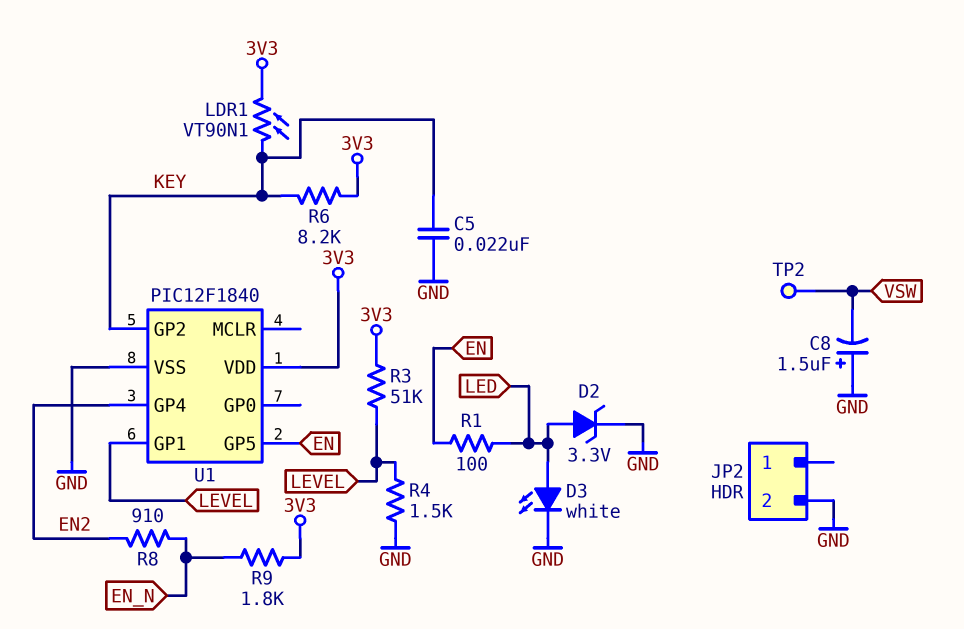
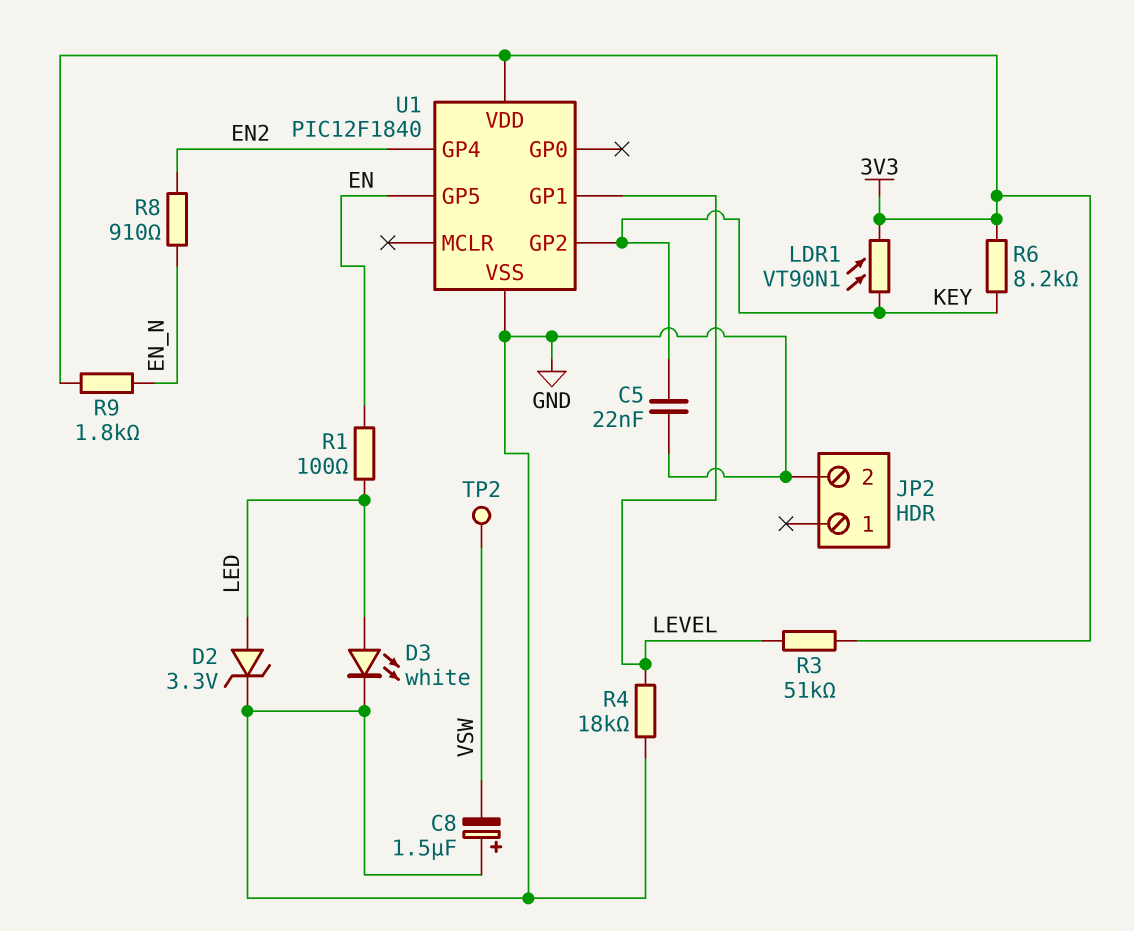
R4: 1.5k (GND, LEVEL) -> 18k (GND, LEVEL)

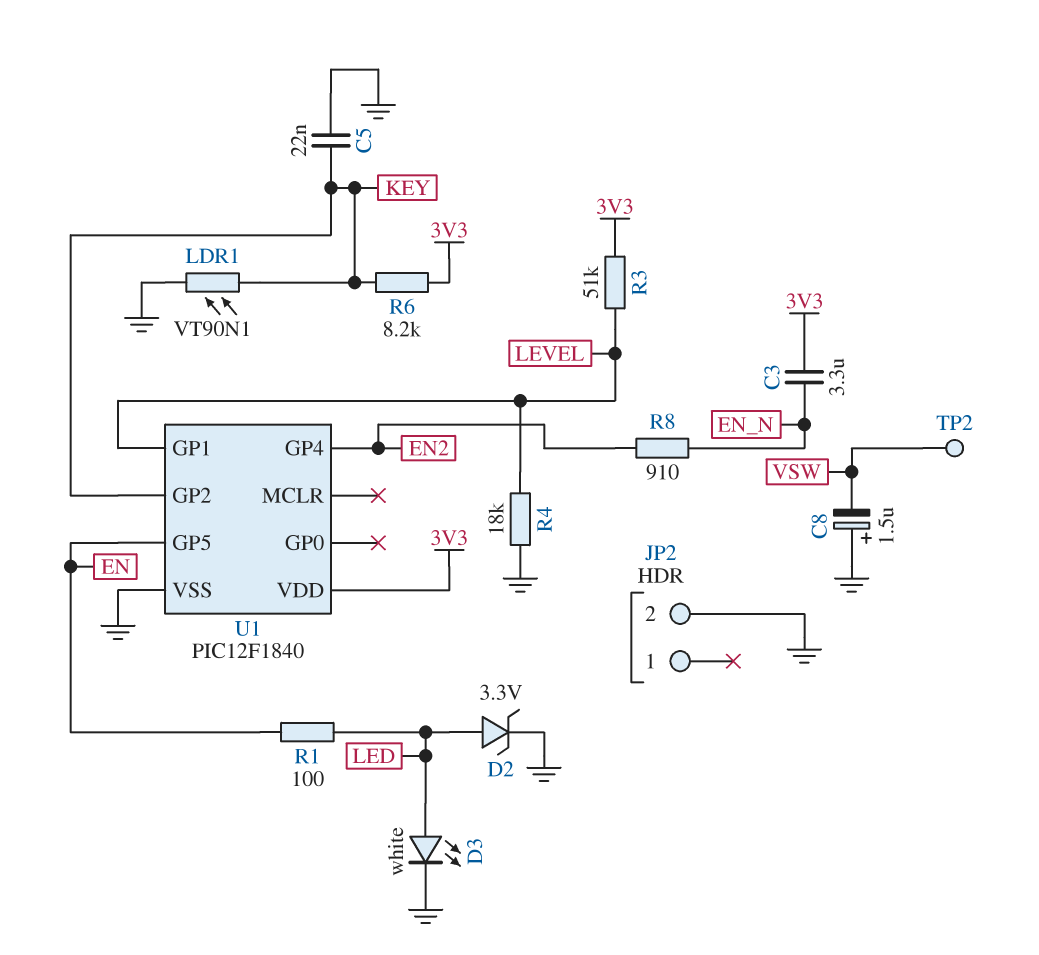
C3: none -> 3.3uF (3V3, EN_N)
LDR1: VT90N1 (3V3, KEY) -> VT90N1 (GND, KEY)
R9: 1.8k (3V3, EN_N) -> none

